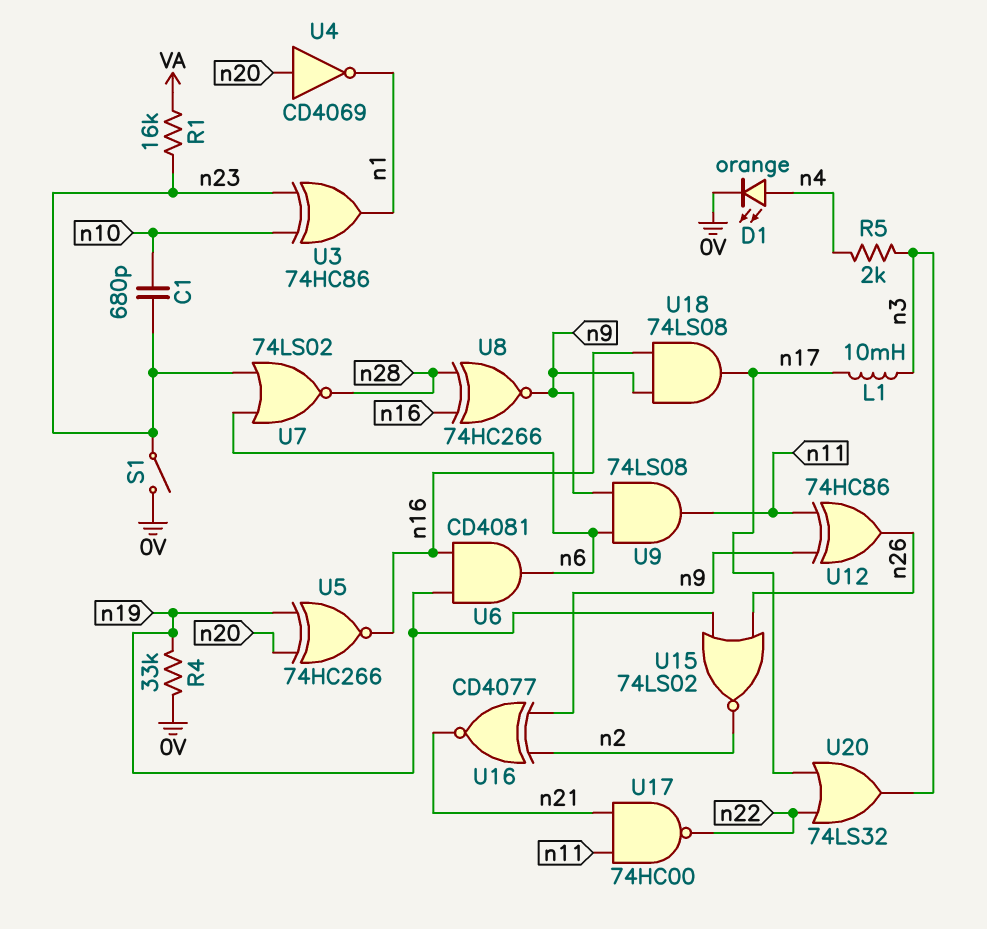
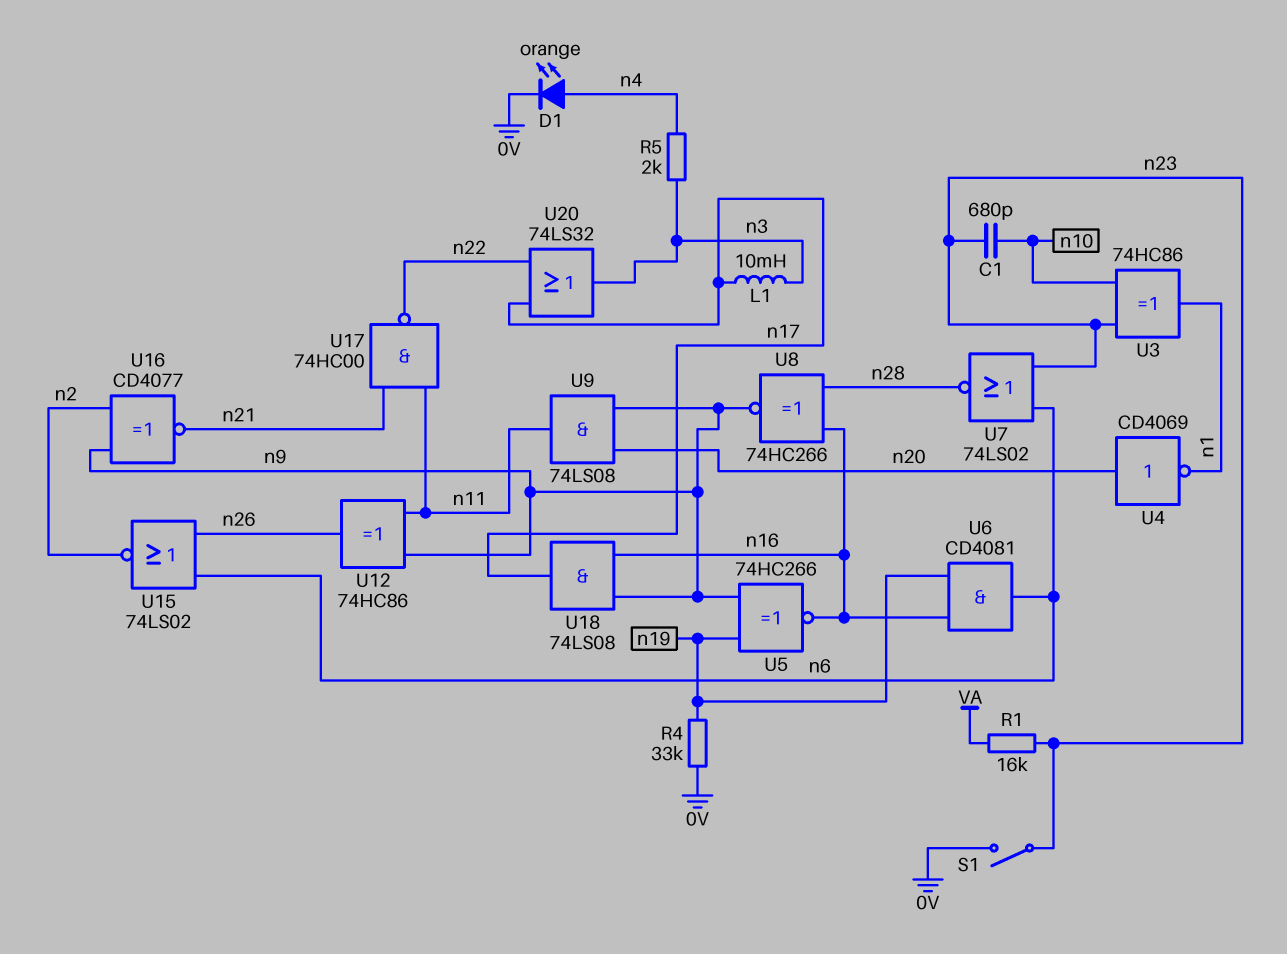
U5: XNOR 74HC266 (in n19, in n20, out n16) -> XNOR 74HC266 (in n9, in n19, out n16)
U9: AND 74LS08 (in n6, in n9, out n11) -> AND 74LS08 (in n9, in n20, out n11)
U15: NOR 74LS02 (in n19, in n26, out n2) -> NOR 74LS02 (in n6, in n26, out n2)

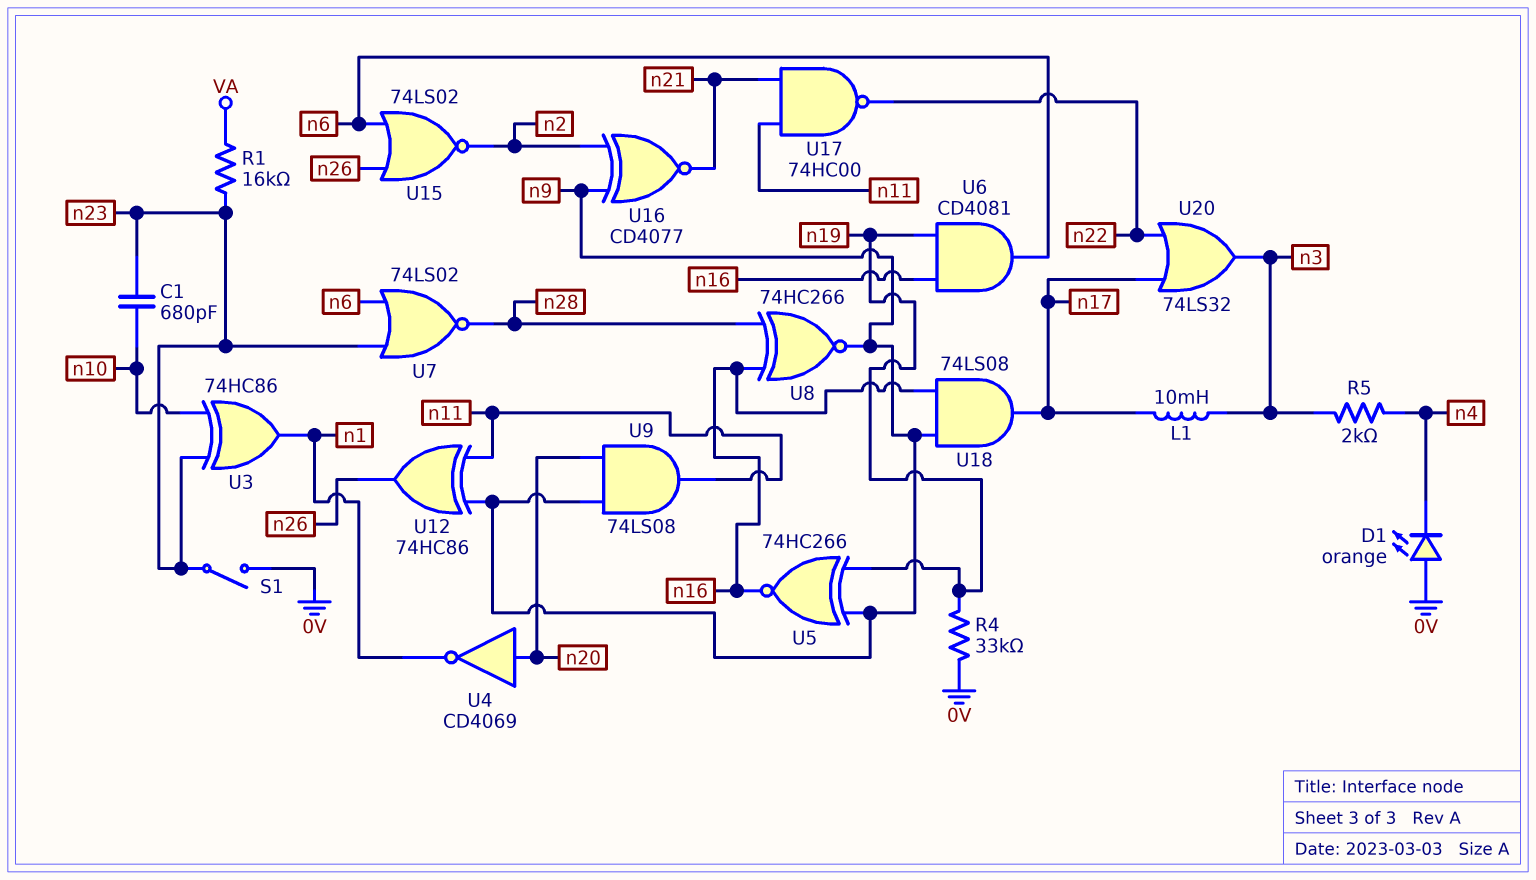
D1: LED orange (A n4, K 0V) -> LED orange (A 0V, K n4)

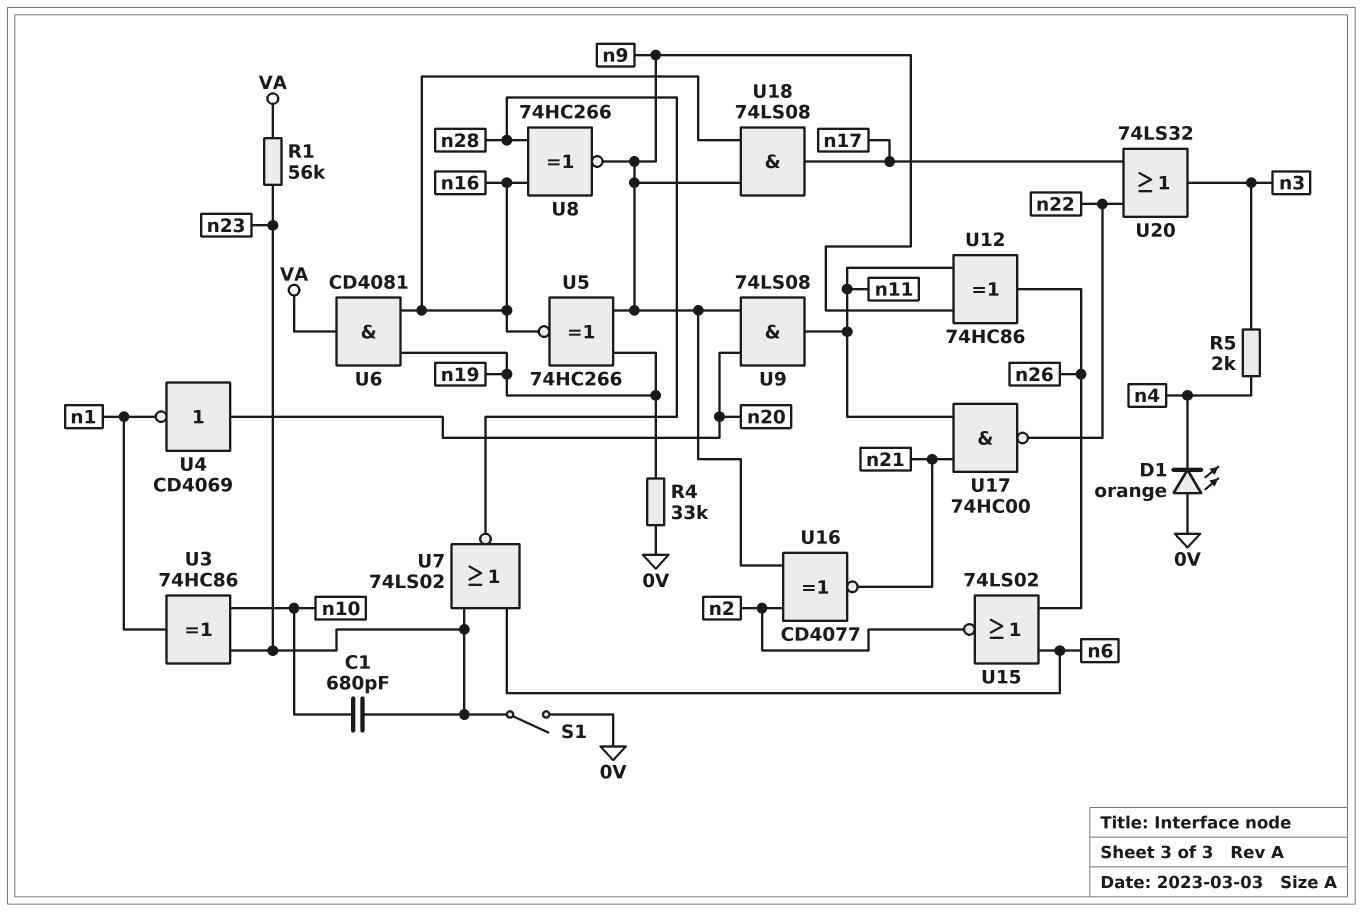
L1: 10mH (n3, n17) -> none
R1: 16k (VA, n23) -> 56k (VA, n23)
U6: AND CD4081 (in n16, in n19, out n6) -> AND CD4081 (in n16, in n19, out VA)

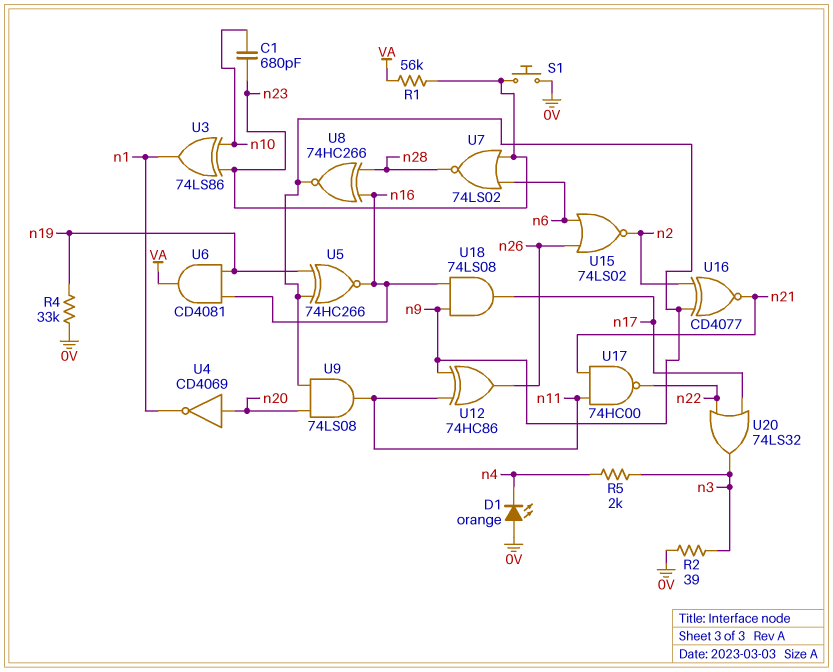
R2: none -> 39 (0V, n3)
S1: switch (0V, n23) -> button (0V, n23)
U3: XOR 74HC86 (in n10, in n23, out n1) -> XOR 74LS86 (in n10, in n23, out n1)

